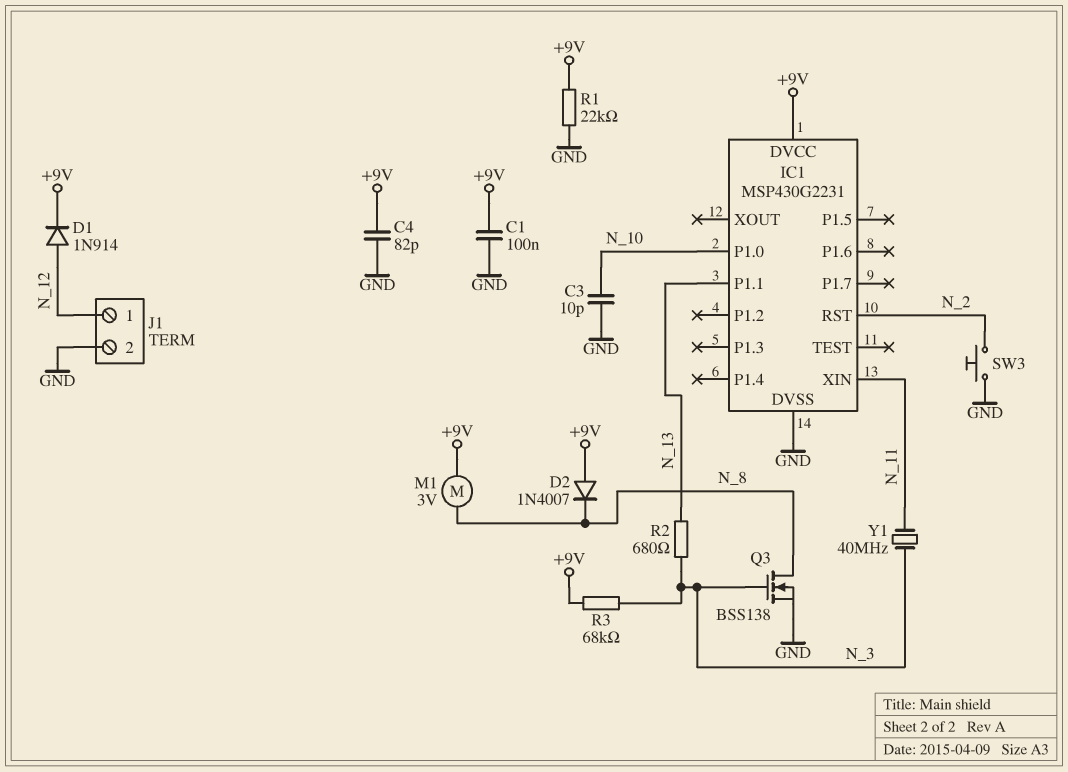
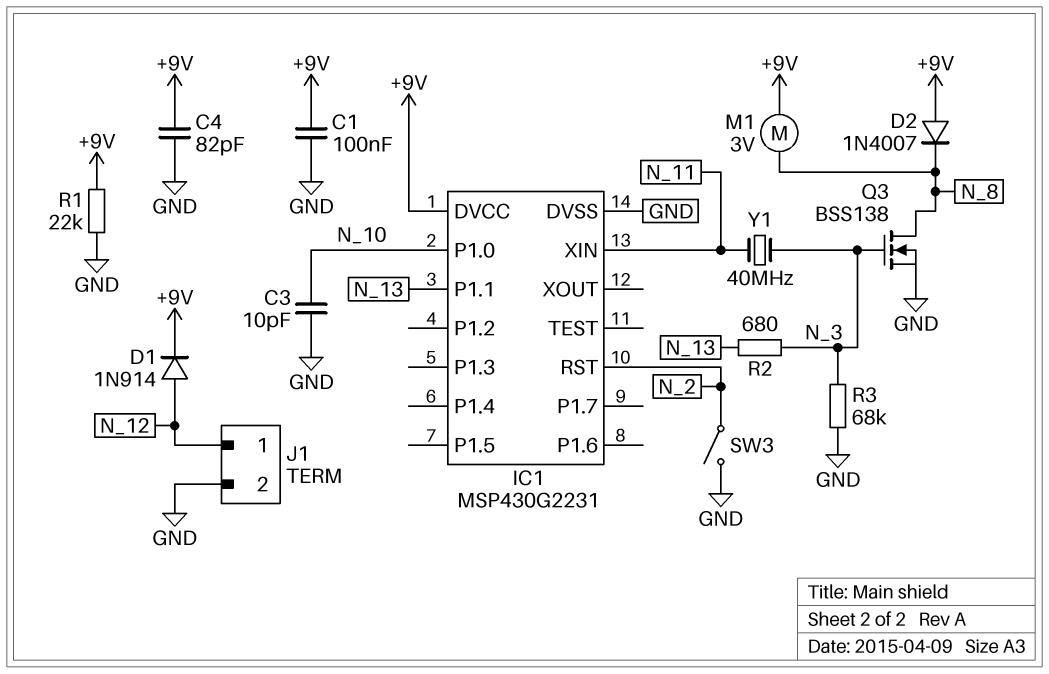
R3: 68k (+9V, N_3) -> 68k (GND, N_3)
SW3: button (GND, N_2) -> switch (GND, N_2)

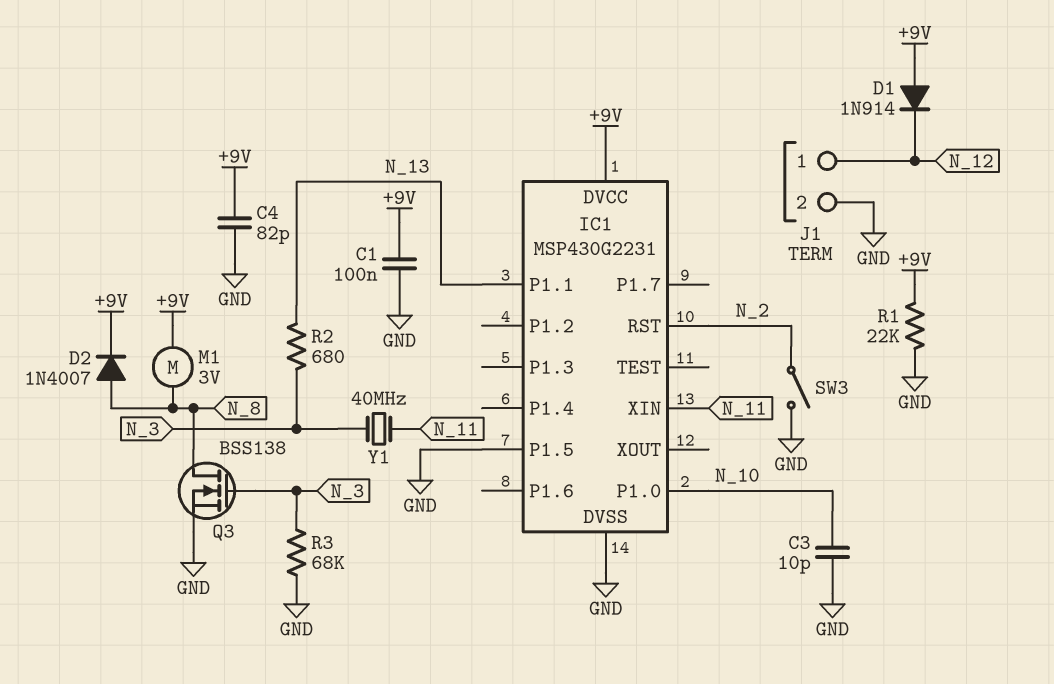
D1: diode 1N914 (A N_12, K +9V) -> diode 1N914 (A +9V, K N_12)
D2: diode 1N4007 (A +9V, K N_8) -> diode 1N4007 (A N_8, K +9V)
IC1 pin P1.5: none -> GND

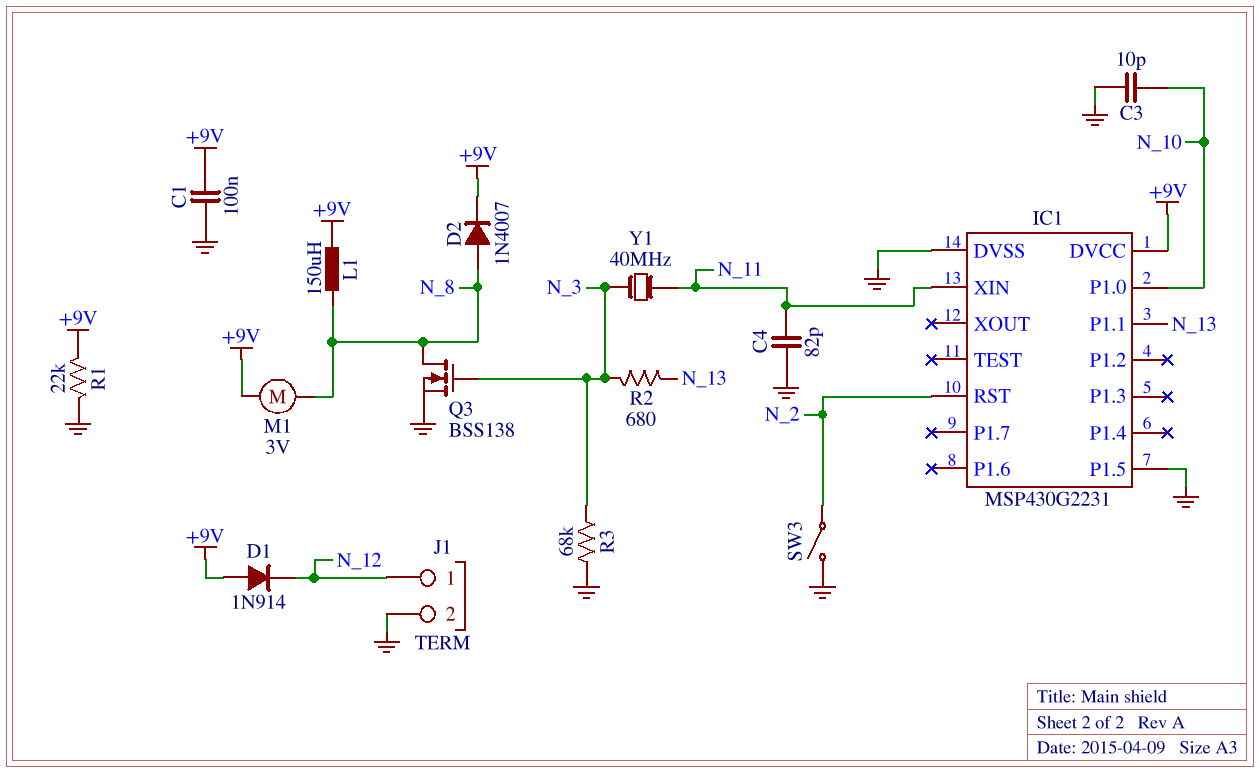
C4: 82pF (+9V, GND) -> 82pF (GND, N_11)
L1: none -> 150uH (+9V, N_8)

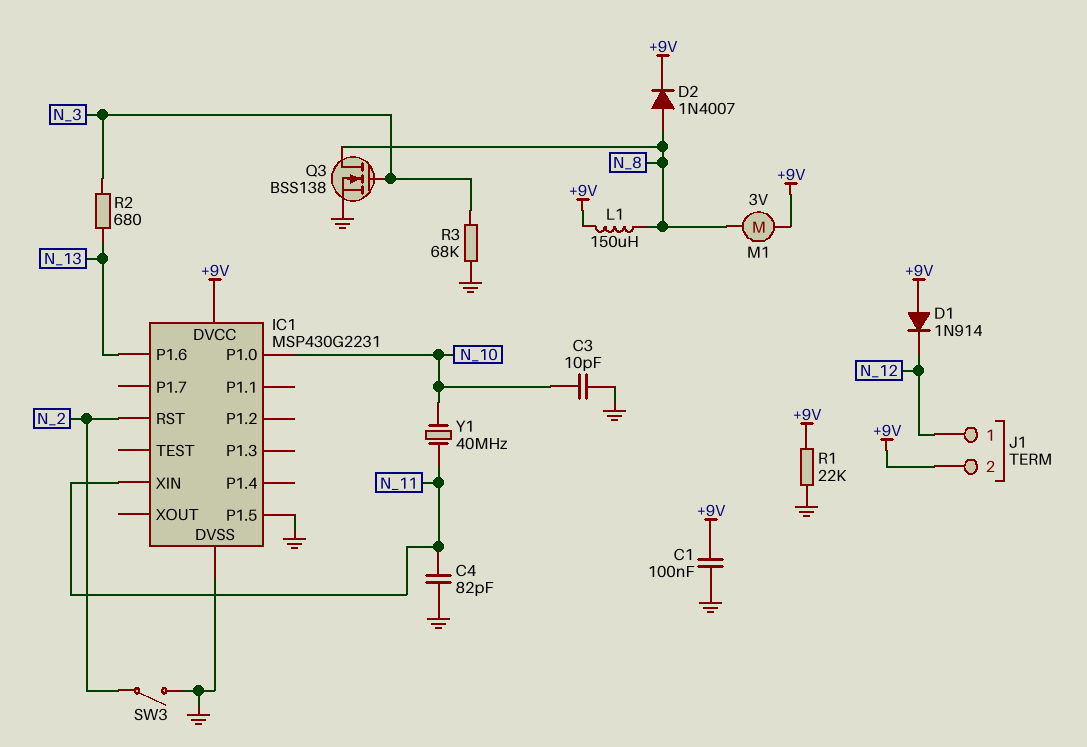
IC1 pin P1.1: N_13 -> none
IC1 pin P1.6: none -> N_13
J1 pin 2: GND -> +9V
Y1: 40MHz (N_3, N_11) -> 40MHz (N_10, N_11)

